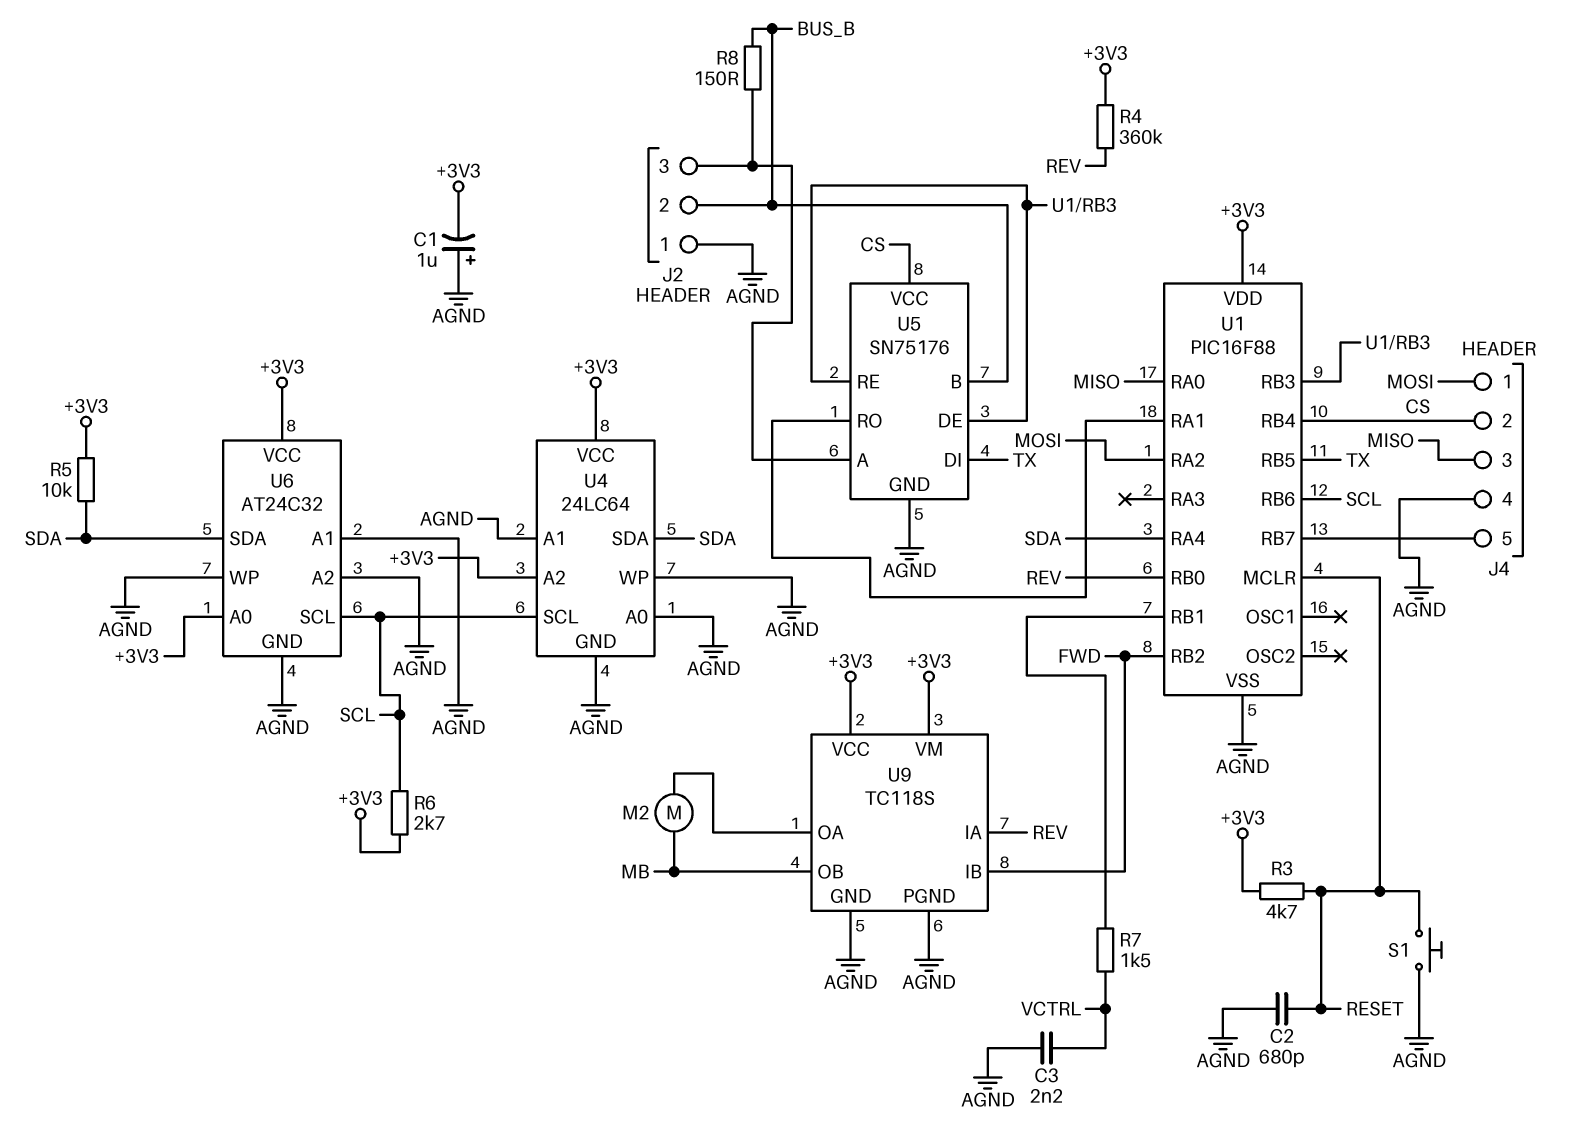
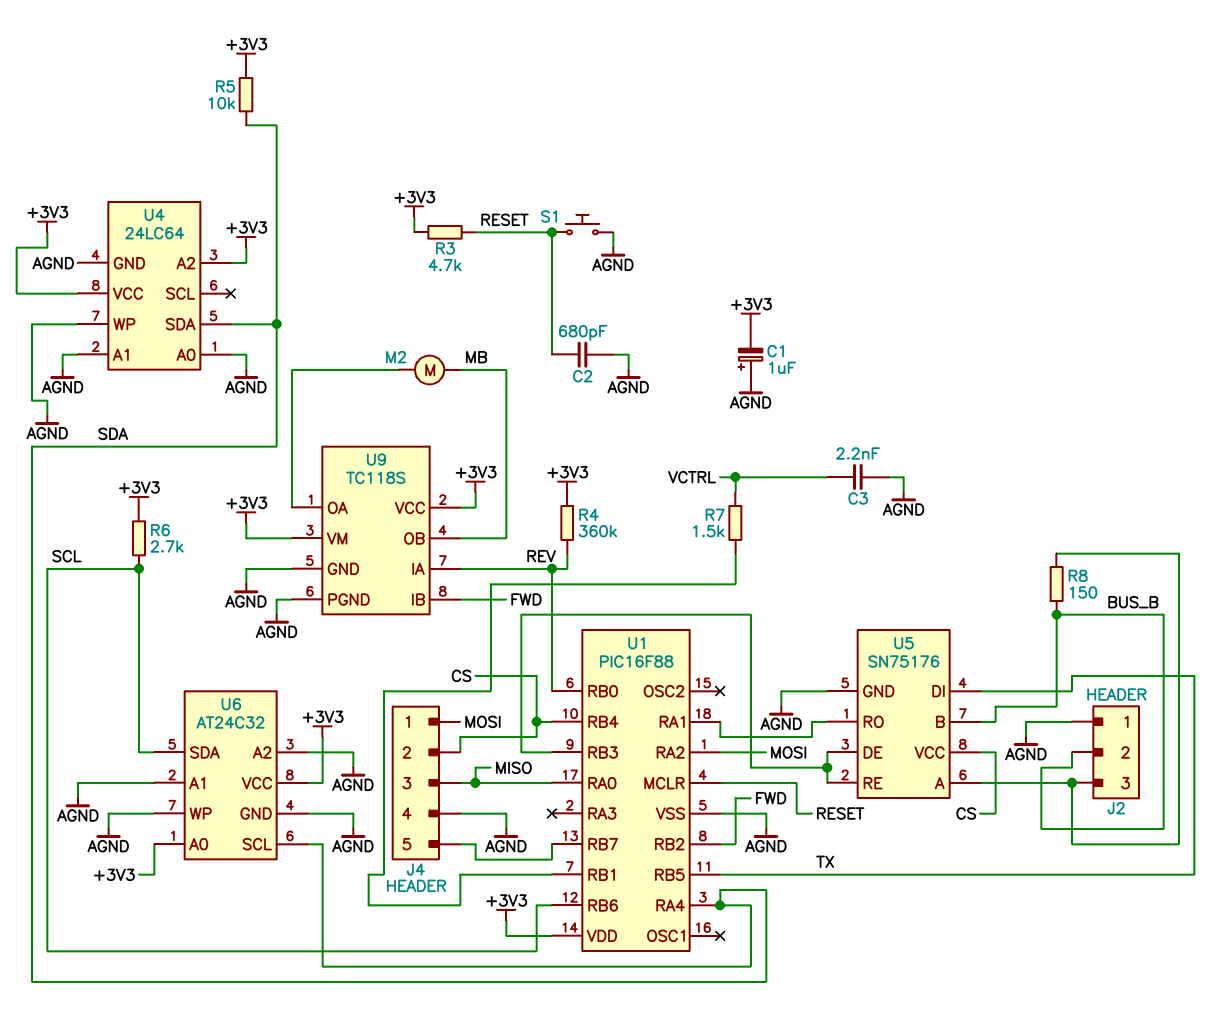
U4 pin SCL: SCL -> none
U6 pin SCL: SCL -> SDA
U6 pin SDA: SDA -> SCL

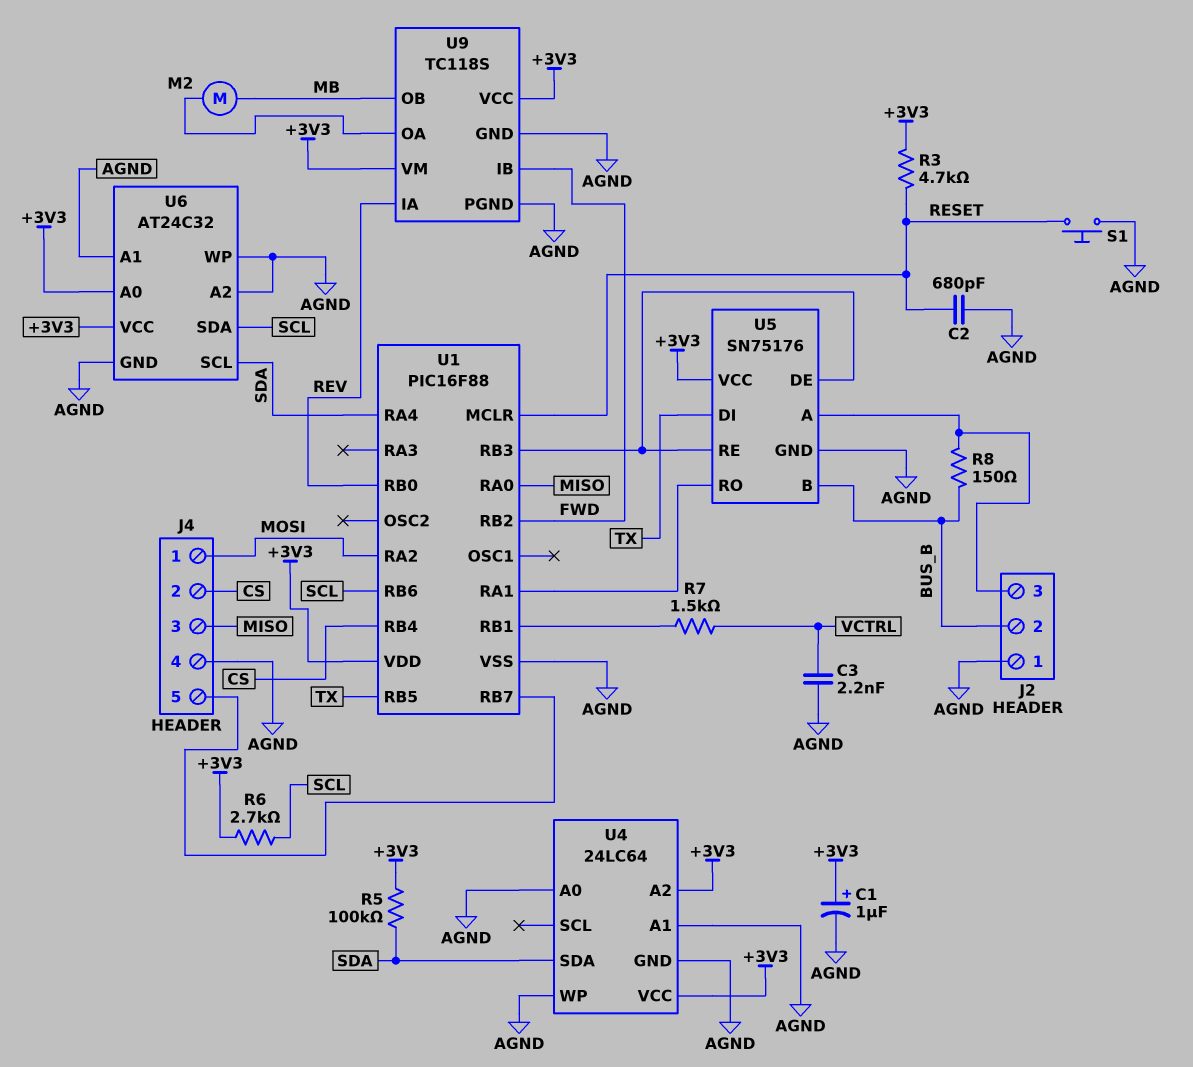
C1: 1uF (plus AGND, minus +3V3) -> 1uF (plus +3V3, minus AGND)
R4: 360k (+3V3, REV) -> none
R5: 10k (+3V3, SDA) -> 100k (+3V3, SDA)
U5 pin VCC: CS -> +3V3

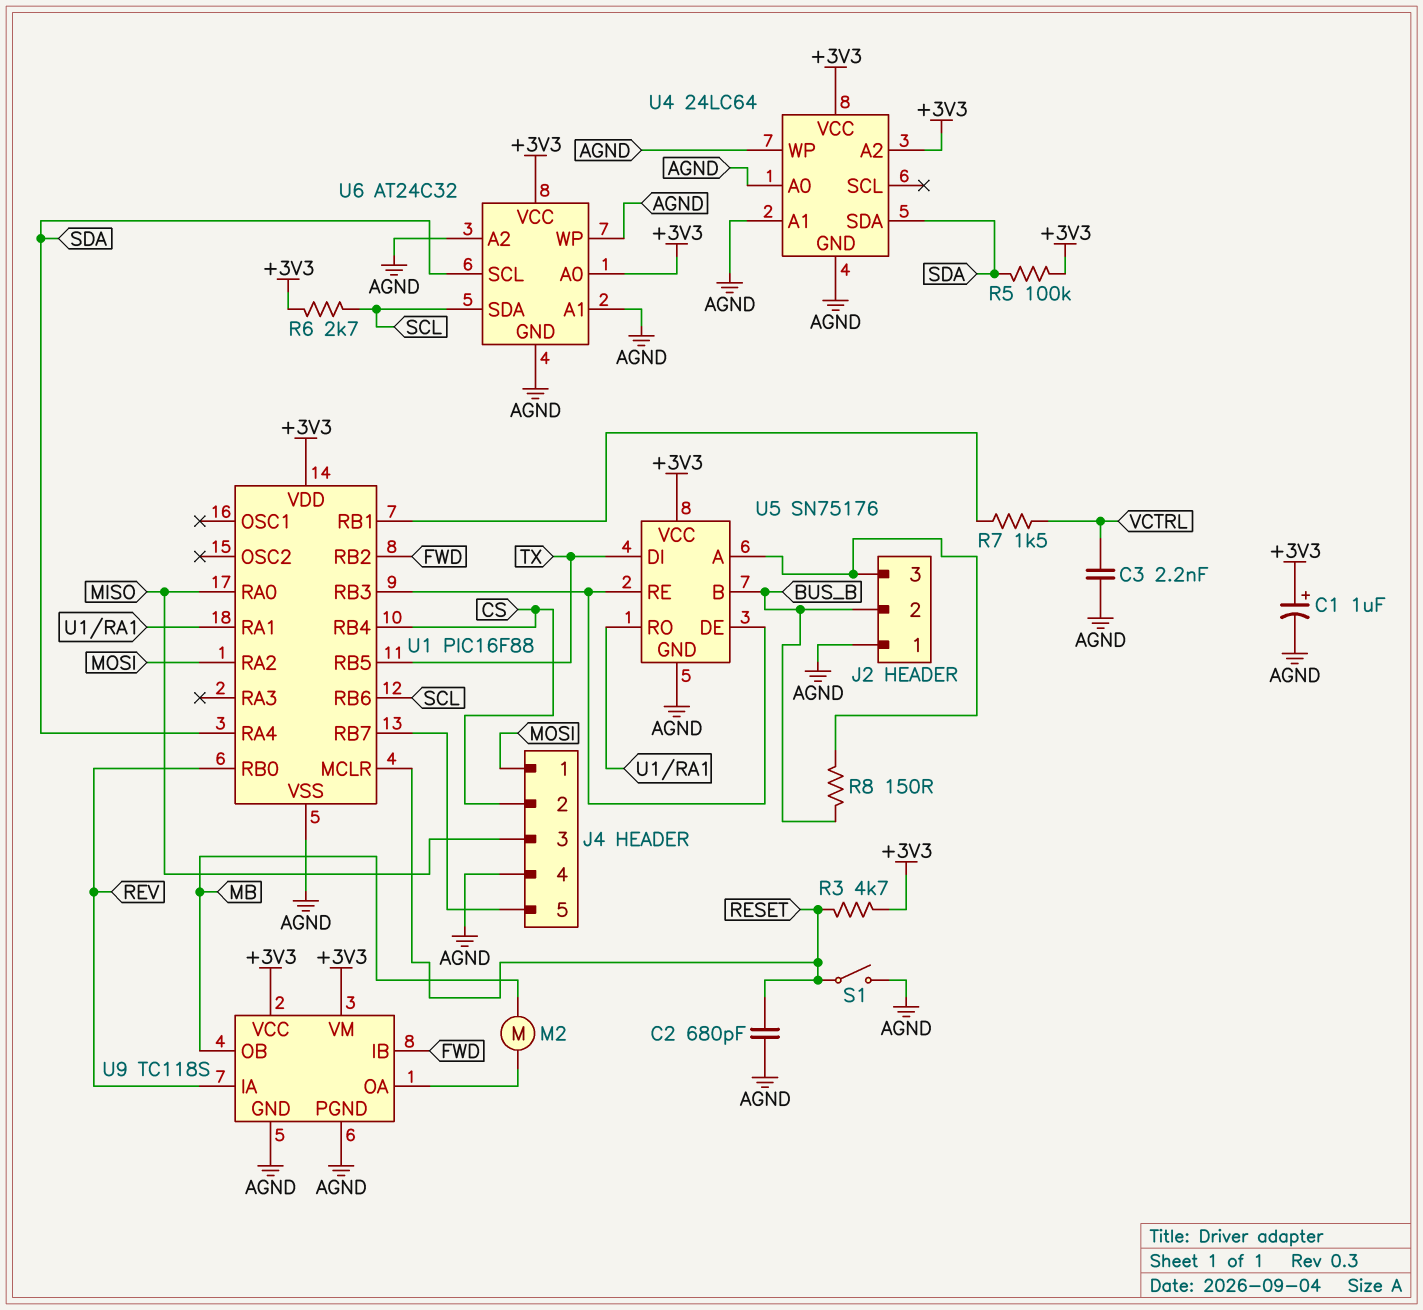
S1: button (AGND, RESET) -> switch (AGND, RESET)

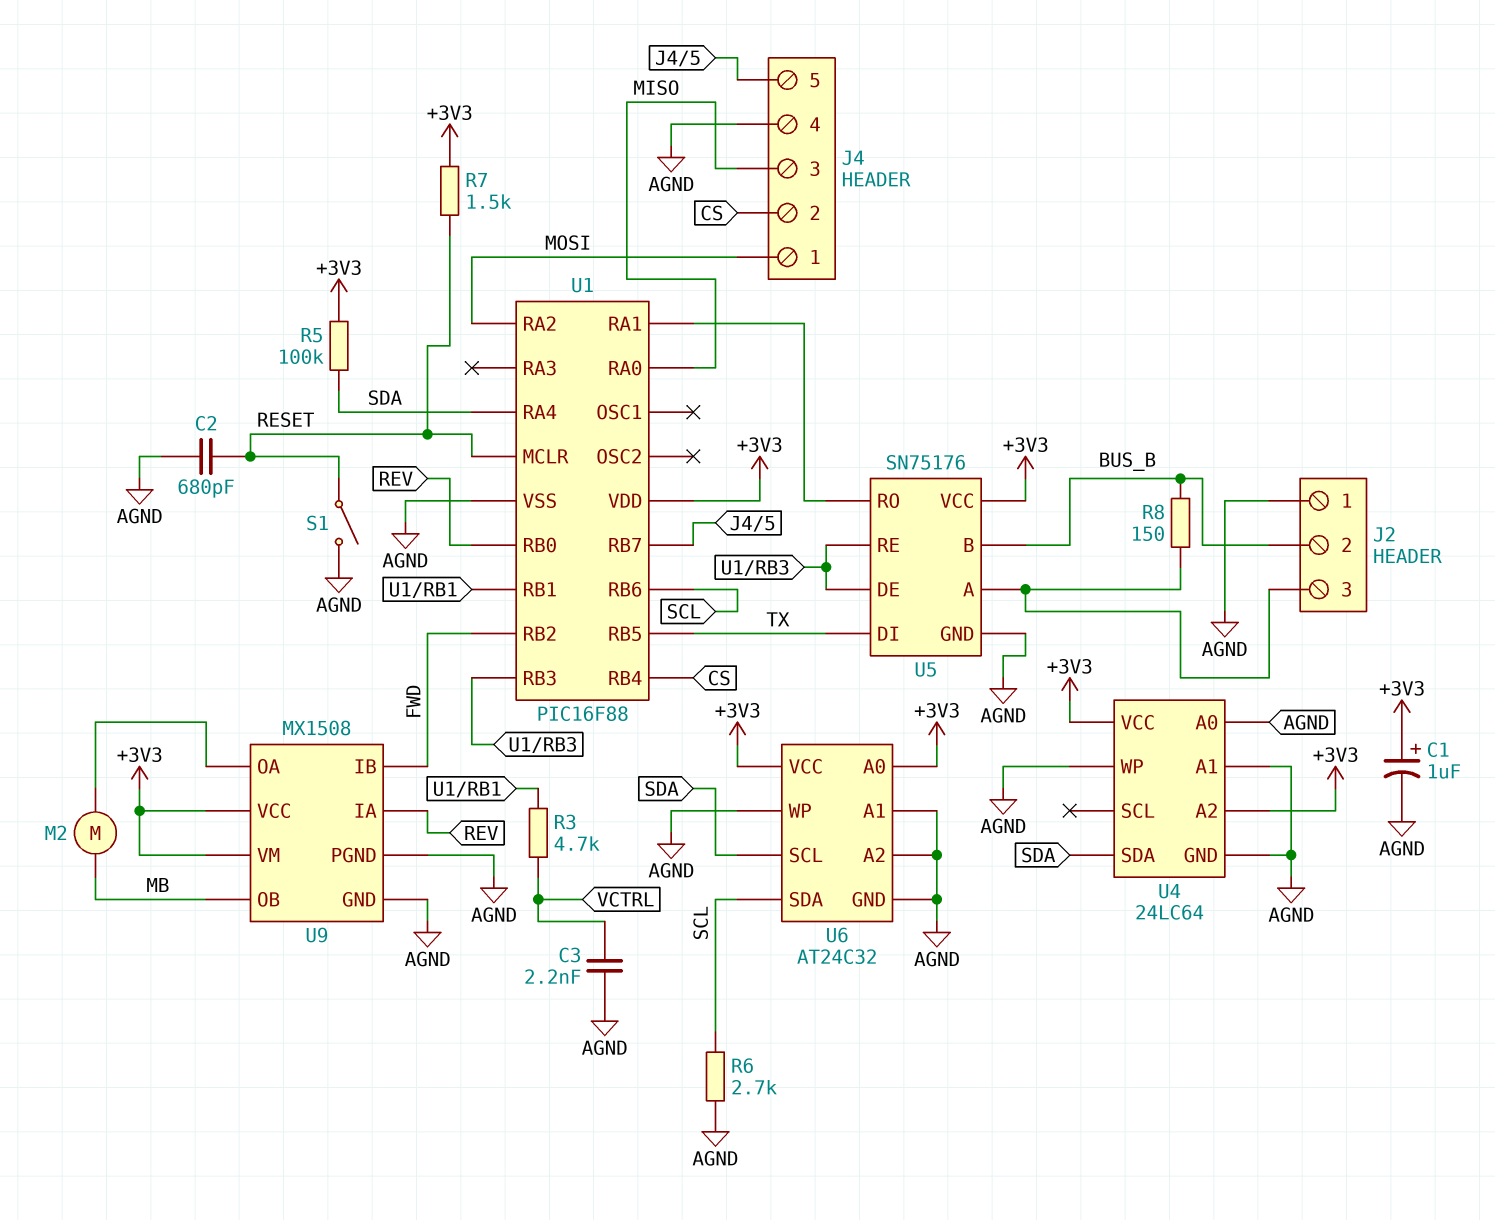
R3: 4.7k (+3V3, RESET) -> 4.7k (U1/RB1, VCTRL)
R6: 2.7k (+3V3, SCL) -> 2.7k (AGND, SCL)
R7: 1.5k (U1/RB1, VCTRL) -> 1.5k (+3V3, RESET)
U9: TC118S -> MX1508

